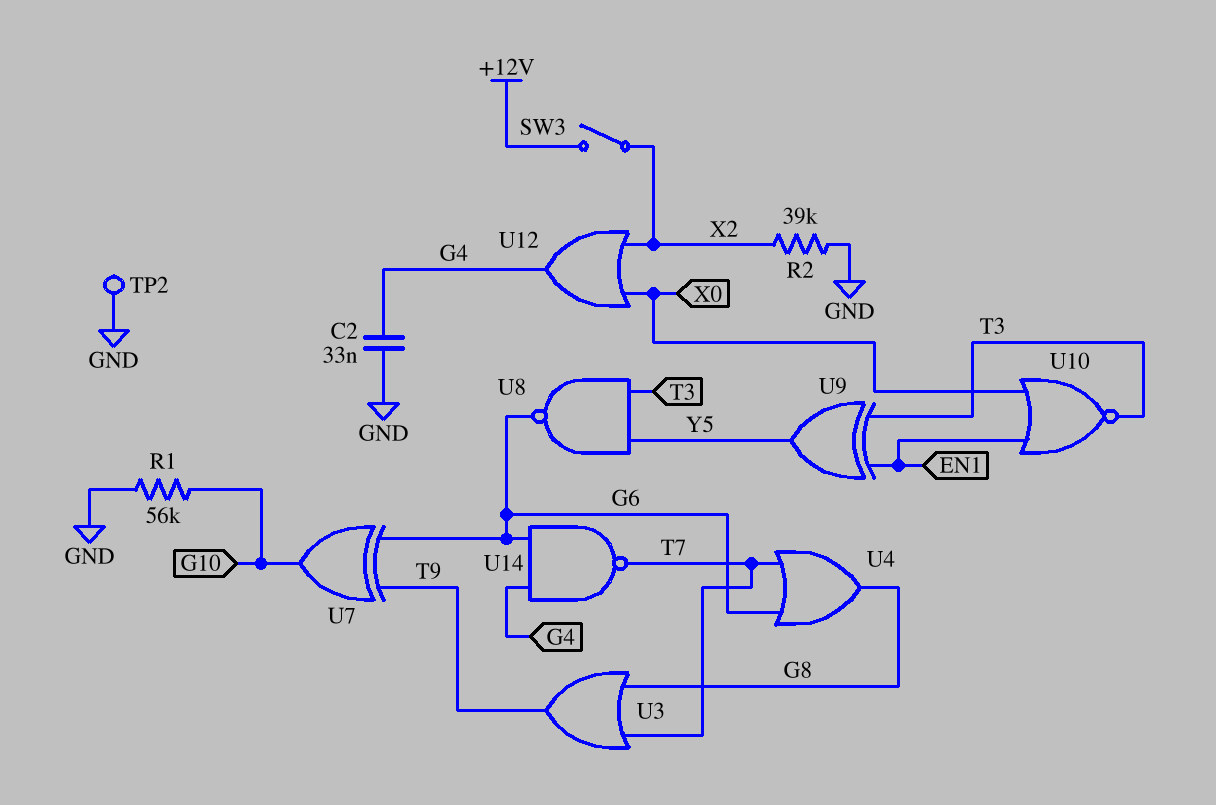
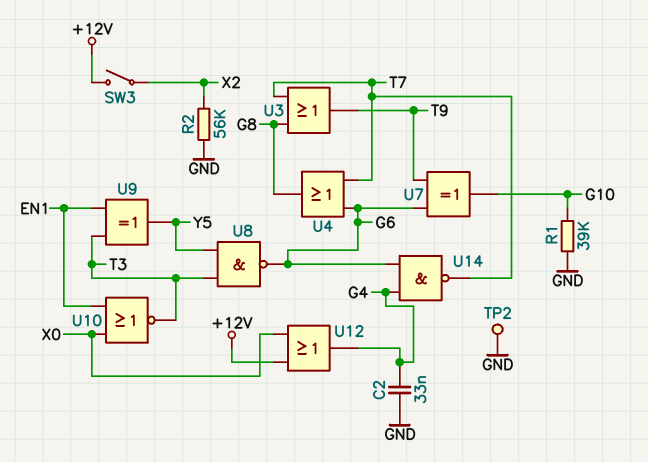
R1: 56k (G10, GND) -> 39k (G10, GND)
R2: 39k (GND, X2) -> 56k (GND, X2)
U12: OR (in X0, in X2, out G4) -> OR (in +12V, in X0, out G4)

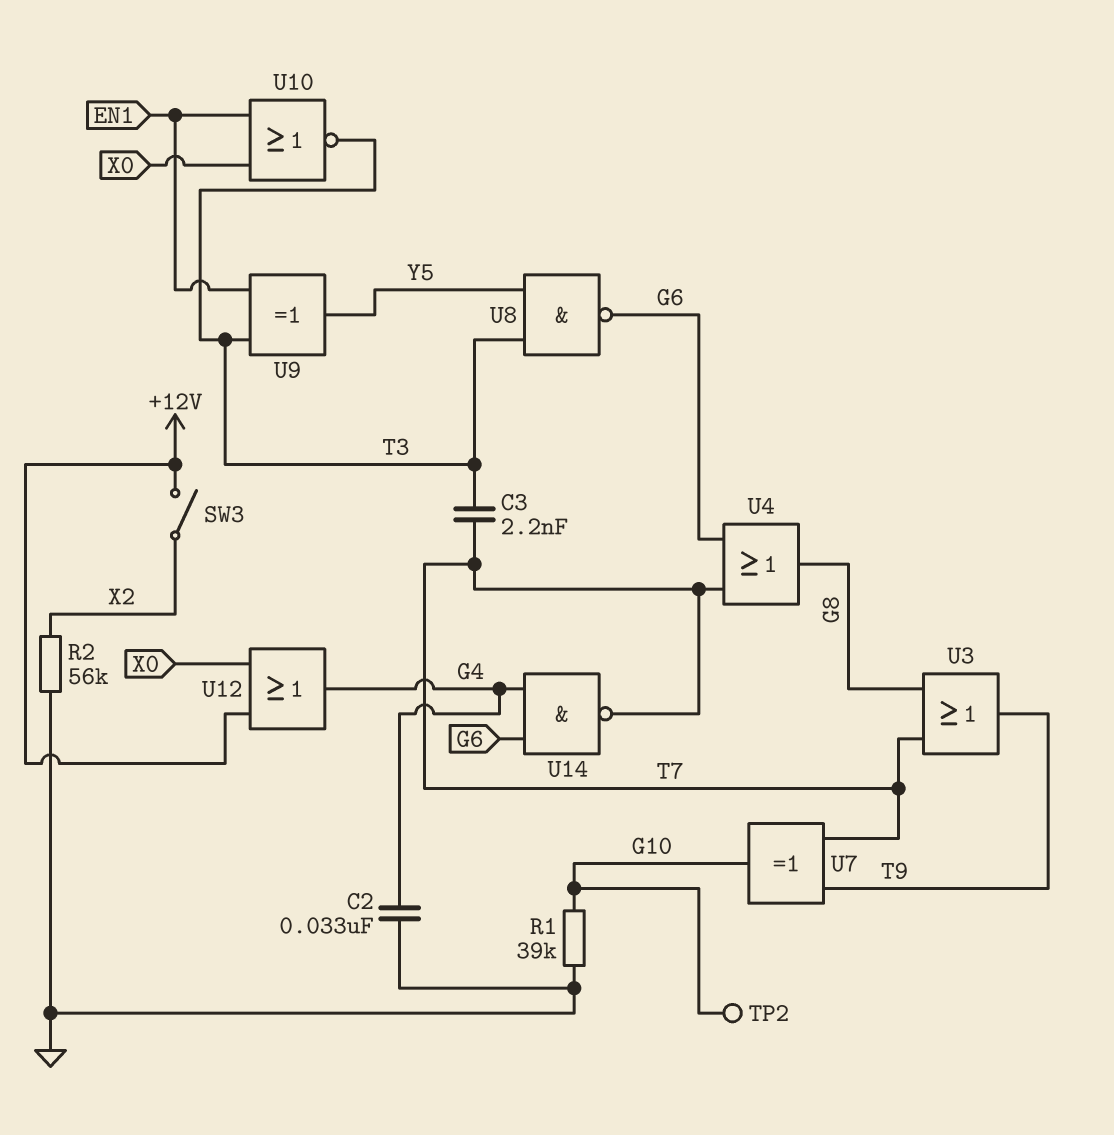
C3: none -> 2.2nF (T3, T7)
TP2: test point (GND) -> test point (G10)
U7: XOR (in G6, in T9, out G10) -> XOR (in T7, in T9, out G10)

